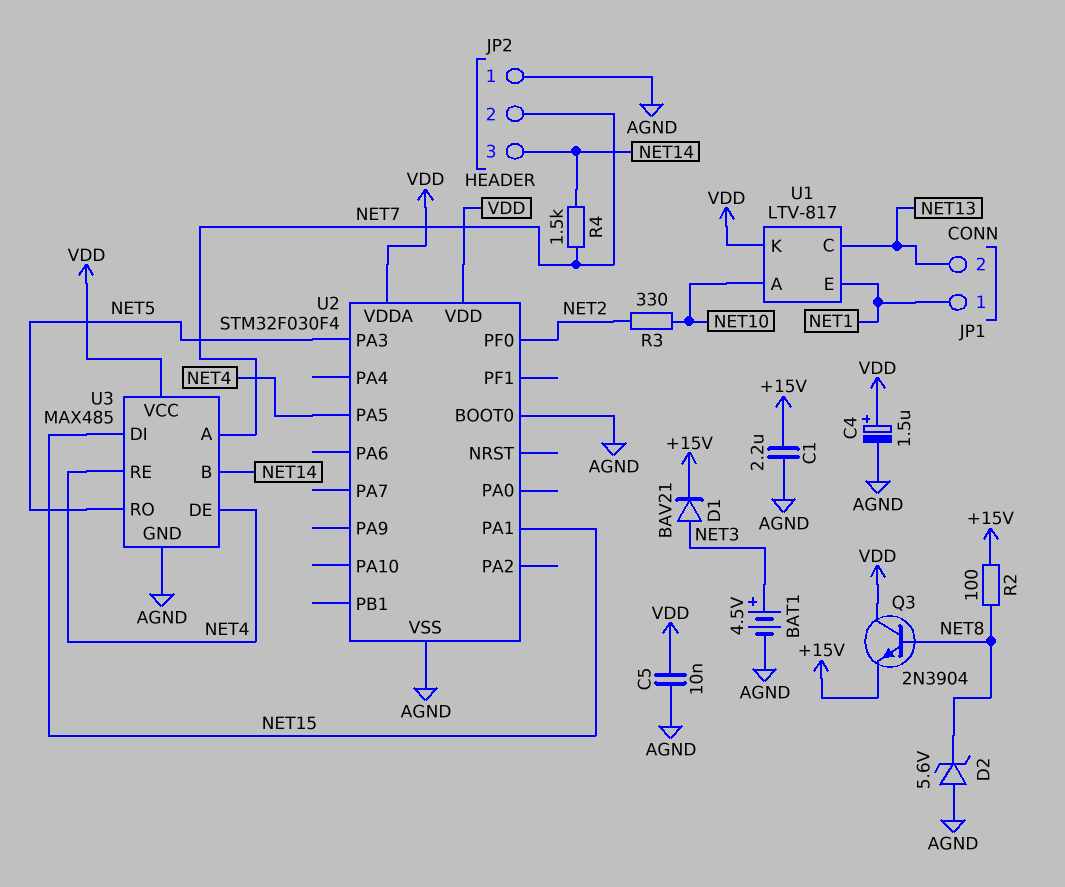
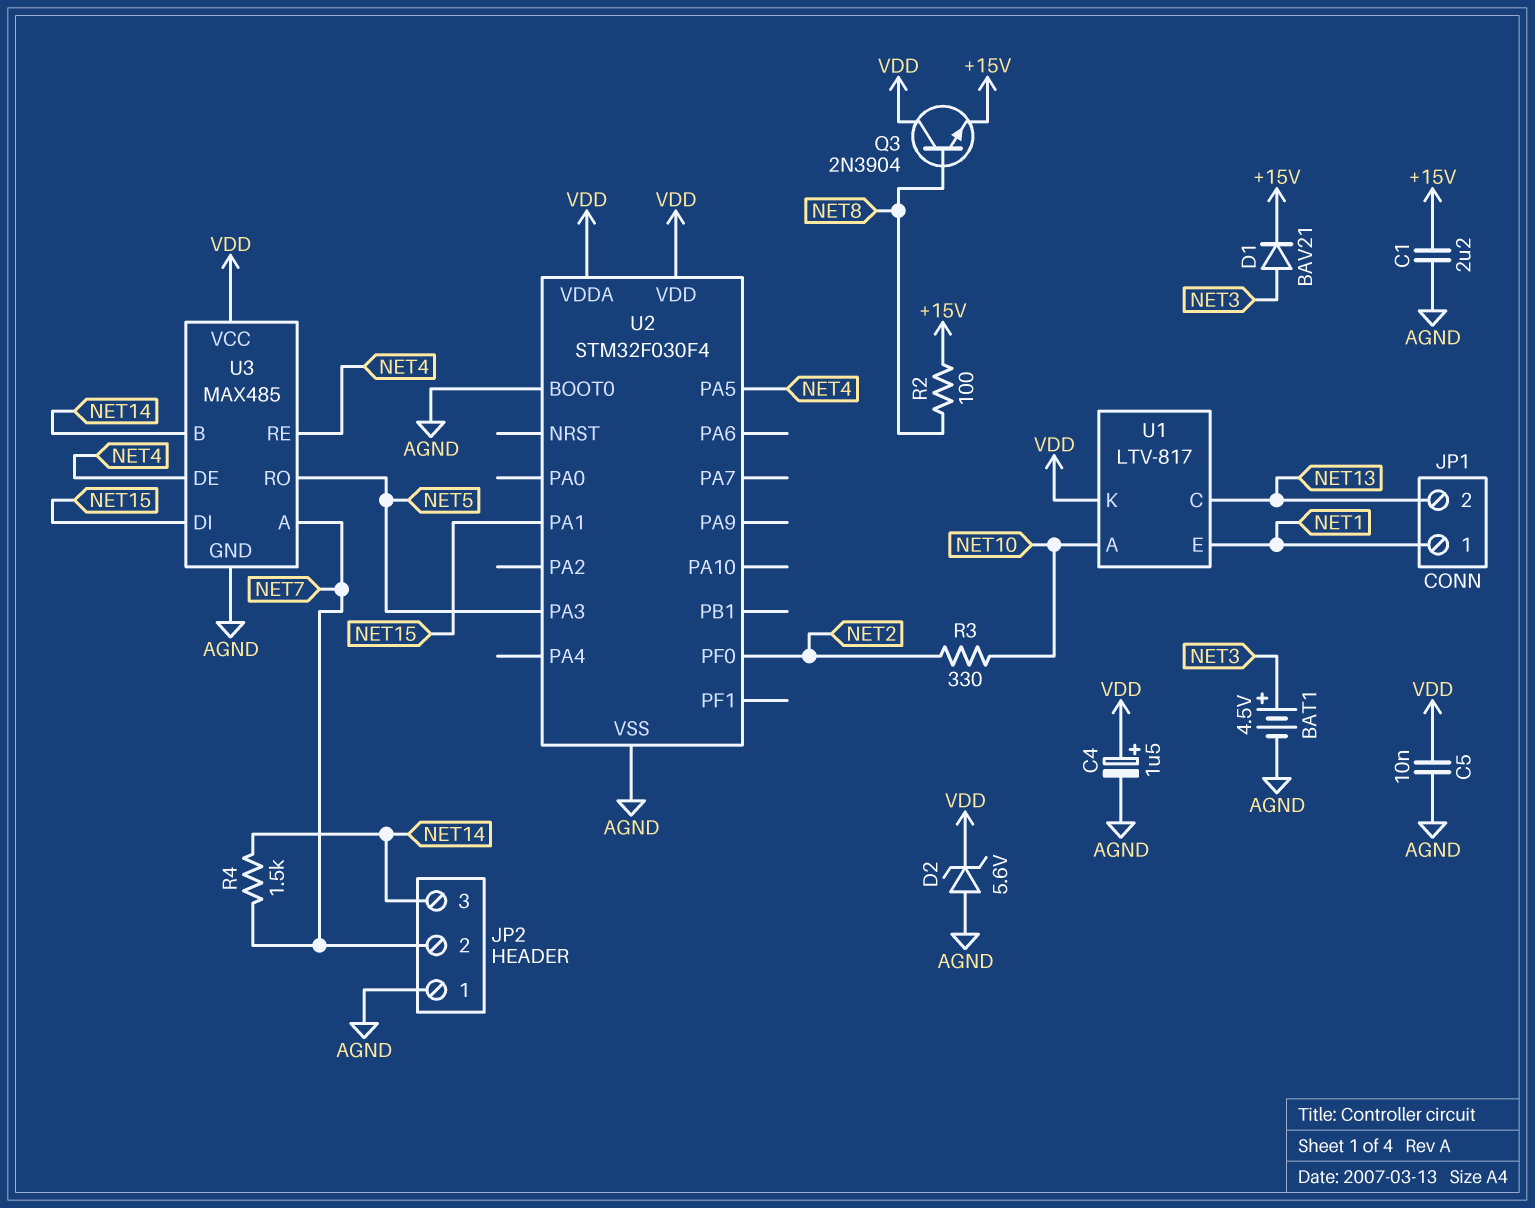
D2: zener 5.6V (A AGND, K NET8) -> zener 5.6V (A AGND, K VDD)

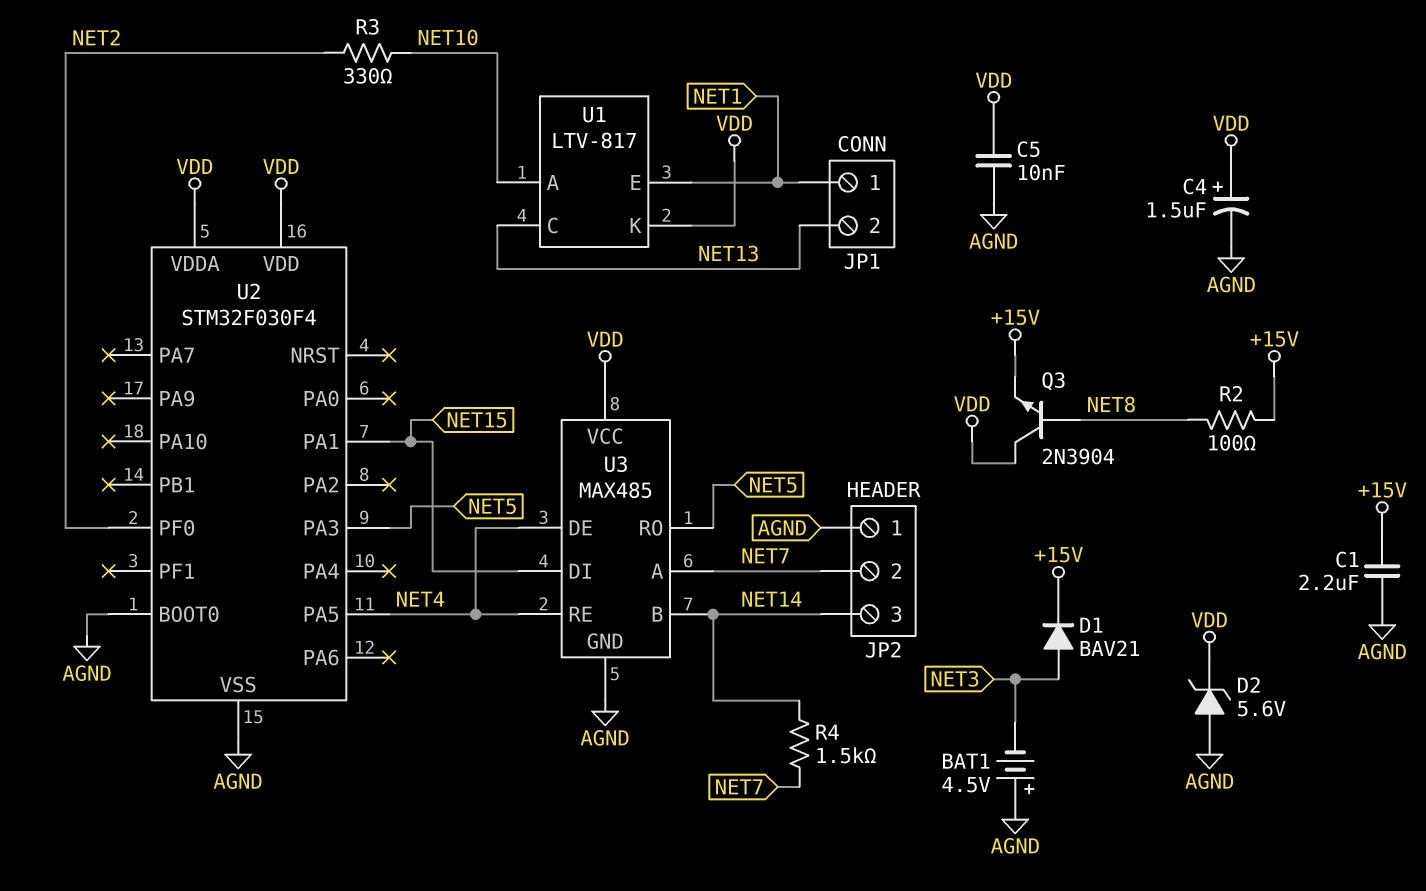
BAT1: 4.5V (plus NET3, minus AGND) -> 4.5V (plus AGND, minus NET3)

